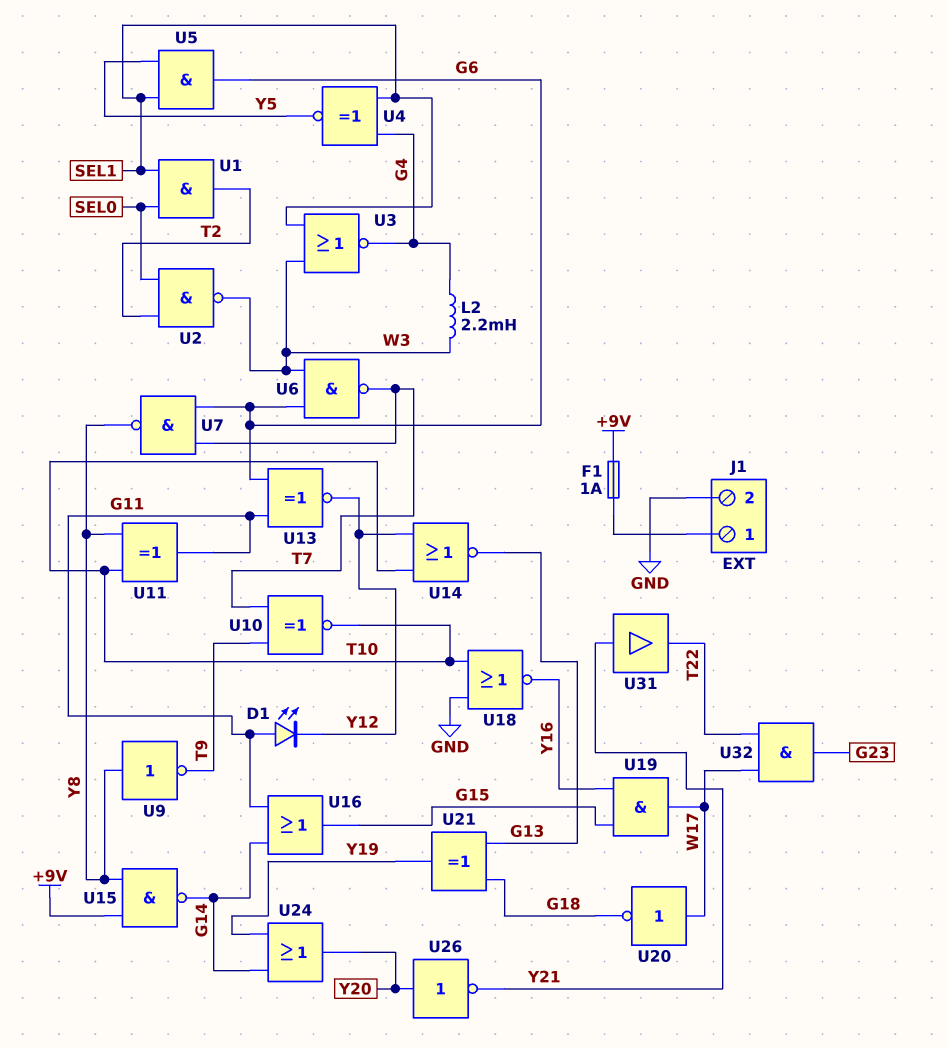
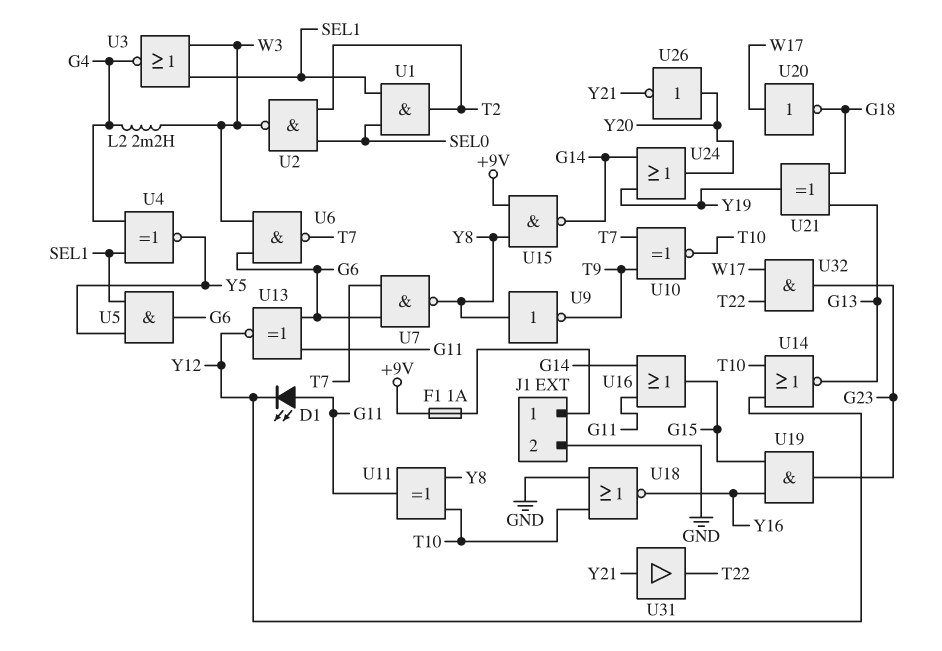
U19: AND (in G15, in Y16, out W17) -> AND (in G15, in Y16, out G23)

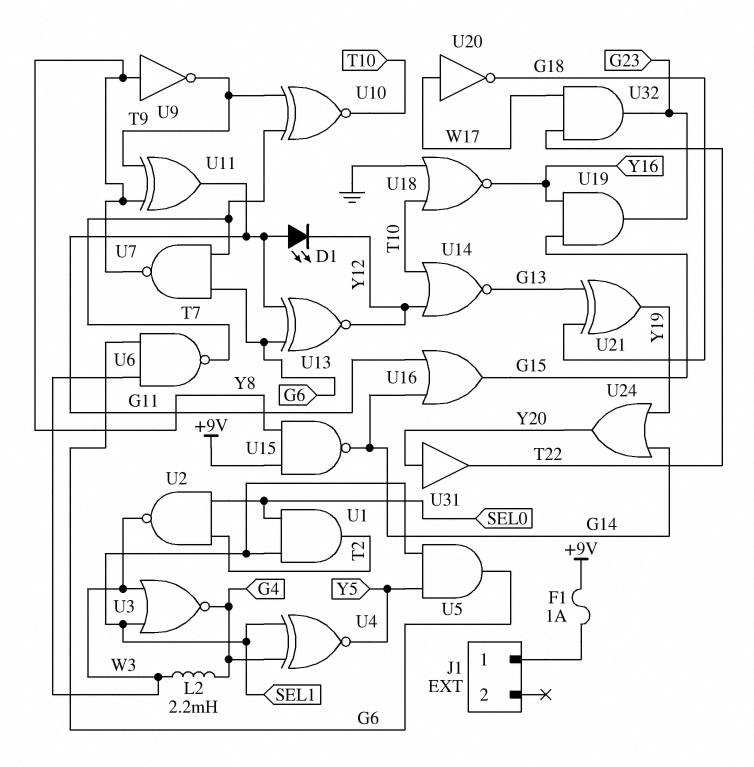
J1 pin 2: GND -> none
U11: XOR (in T10, in Y8, out G11) -> XOR (in T9, in Y8, out G11)
U26: NOT (in Y20, out Y21) -> none
U31: buffer (in Y21, out T22) -> buffer (in Y20, out T22)

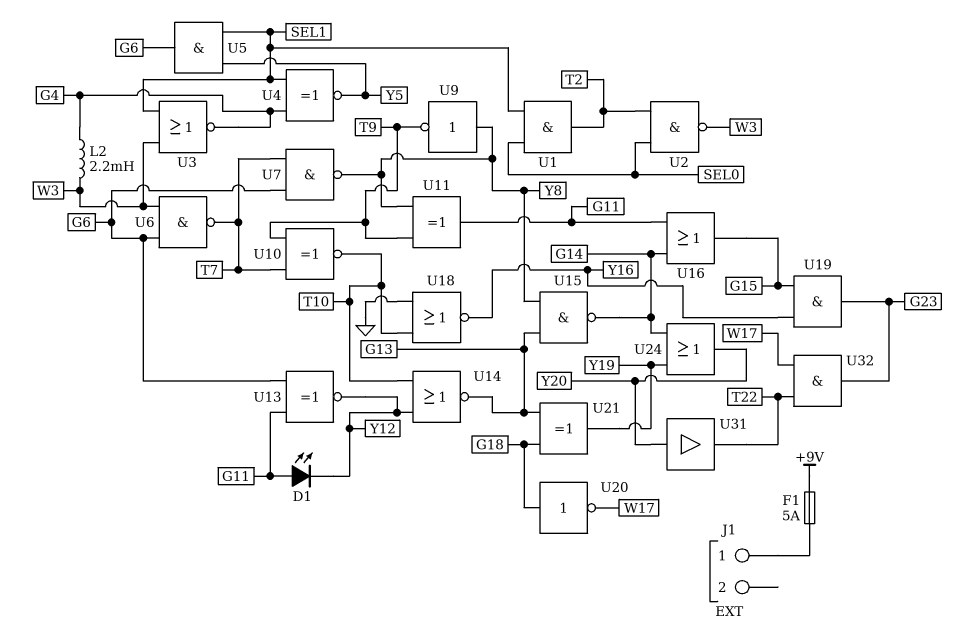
F1: 1A (+9V, J1/1) -> 5A (+9V, J1/1)
U15: NAND (in +9V, in Y8, out G14) -> NAND (in G13, in Y8, out G14)
U20: NOT (in W17, out G18) -> NOT (in G18, out W17)

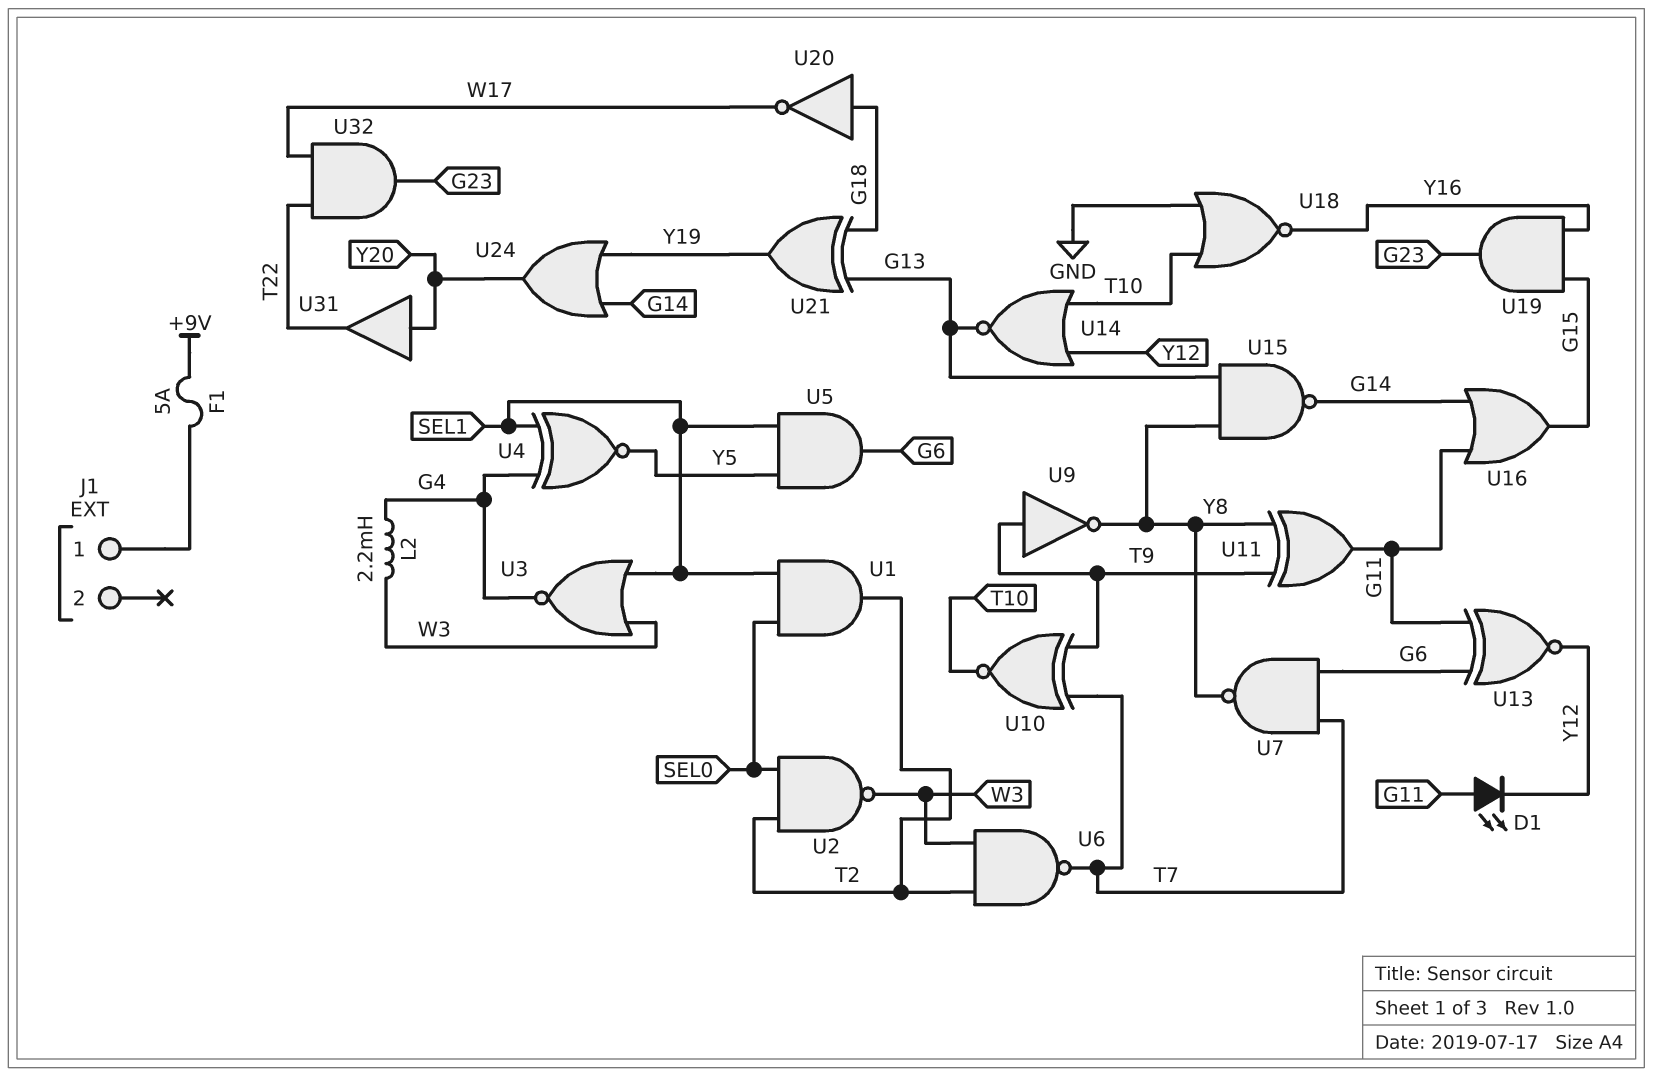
U6: NAND (in G6, in W3, out T7) -> NAND (in T2, in W3, out T7)
U9: NOT (in Y8, out T9) -> NOT (in T9, out Y8)

